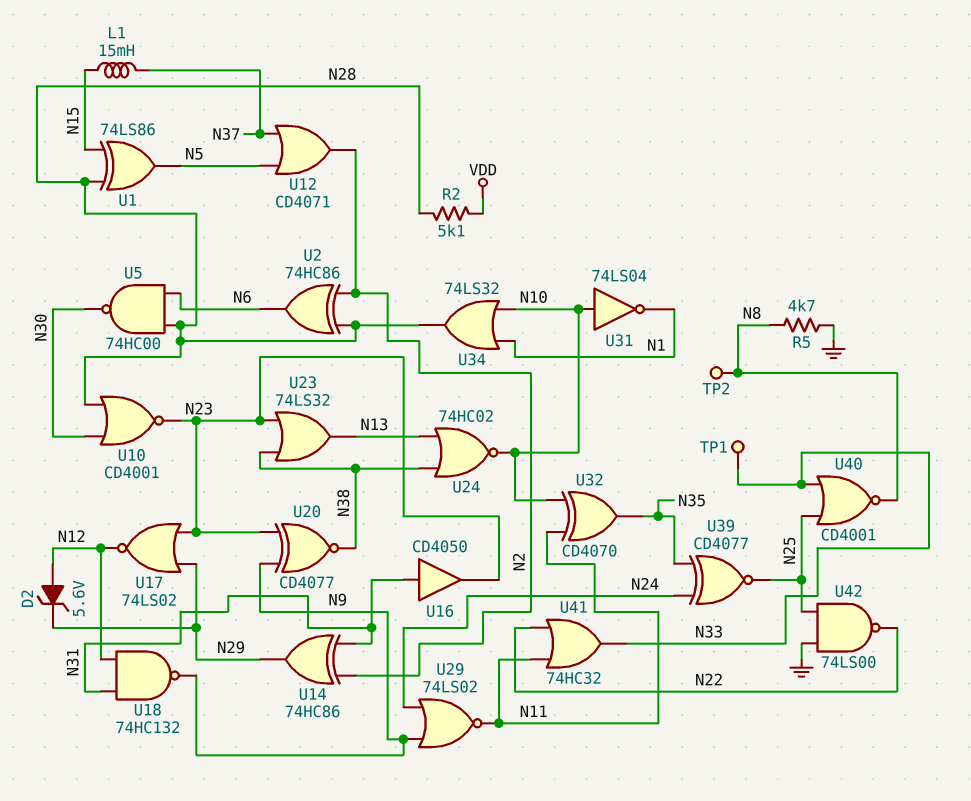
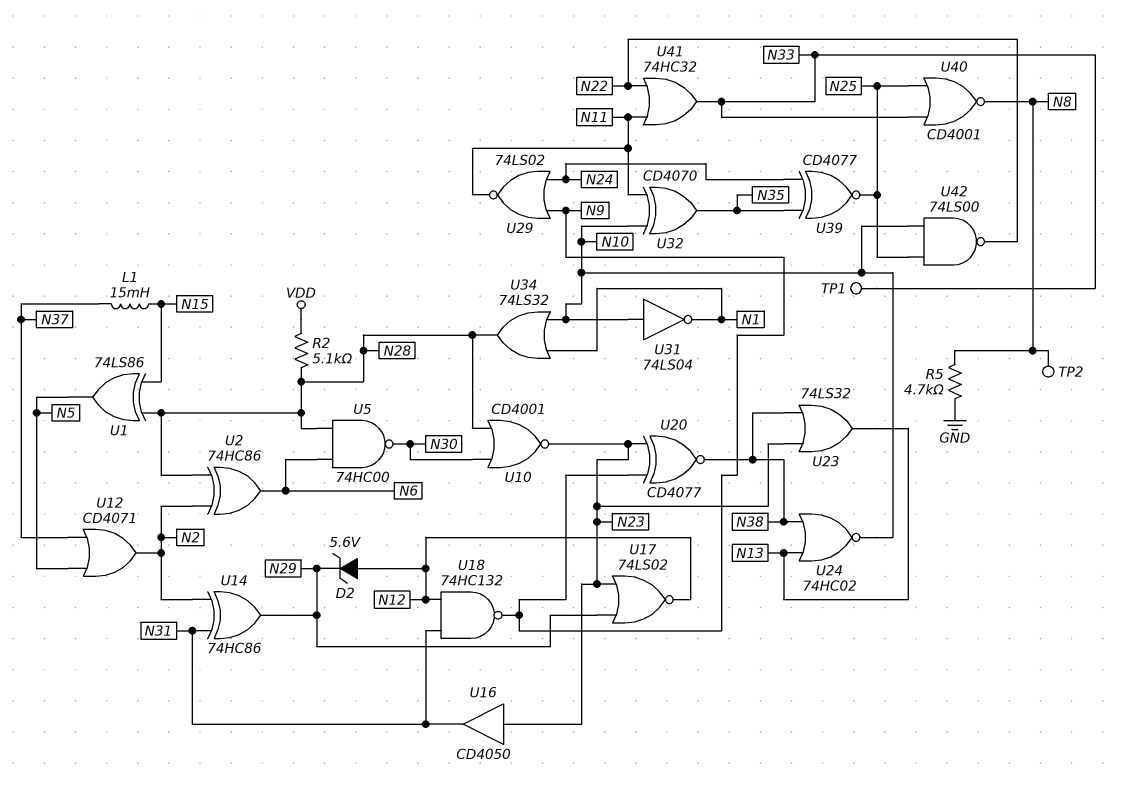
U16: buffer CD4050 (in N31, out N23) -> buffer CD4050 (in N23, out N31)
U42: NAND 74LS00 (in GND, in N25, out N22) -> NAND 74LS00 (in N10, in N25, out N22)

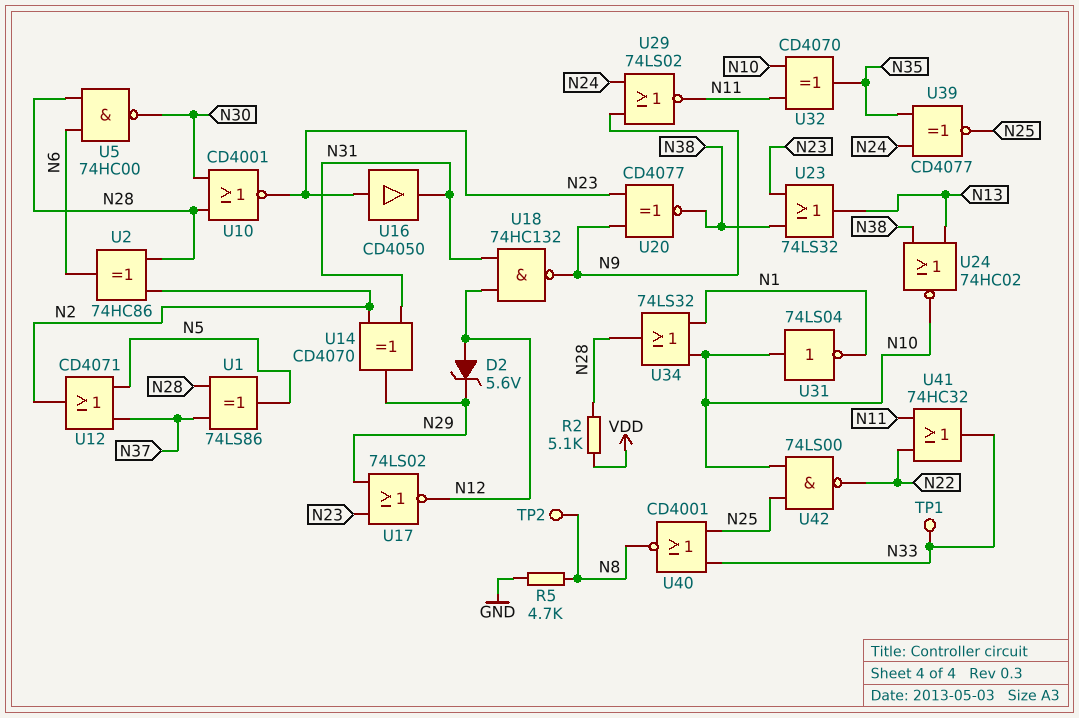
L1: 15mH (N15, N37) -> none
U1: XOR 74LS86 (in N15, in N28, out N5) -> XOR 74LS86 (in N28, in N37, out N5)
U14: XOR 74HC86 (in N2, in N31, out N29) -> XOR CD4070 (in N2, in N31, out N29)

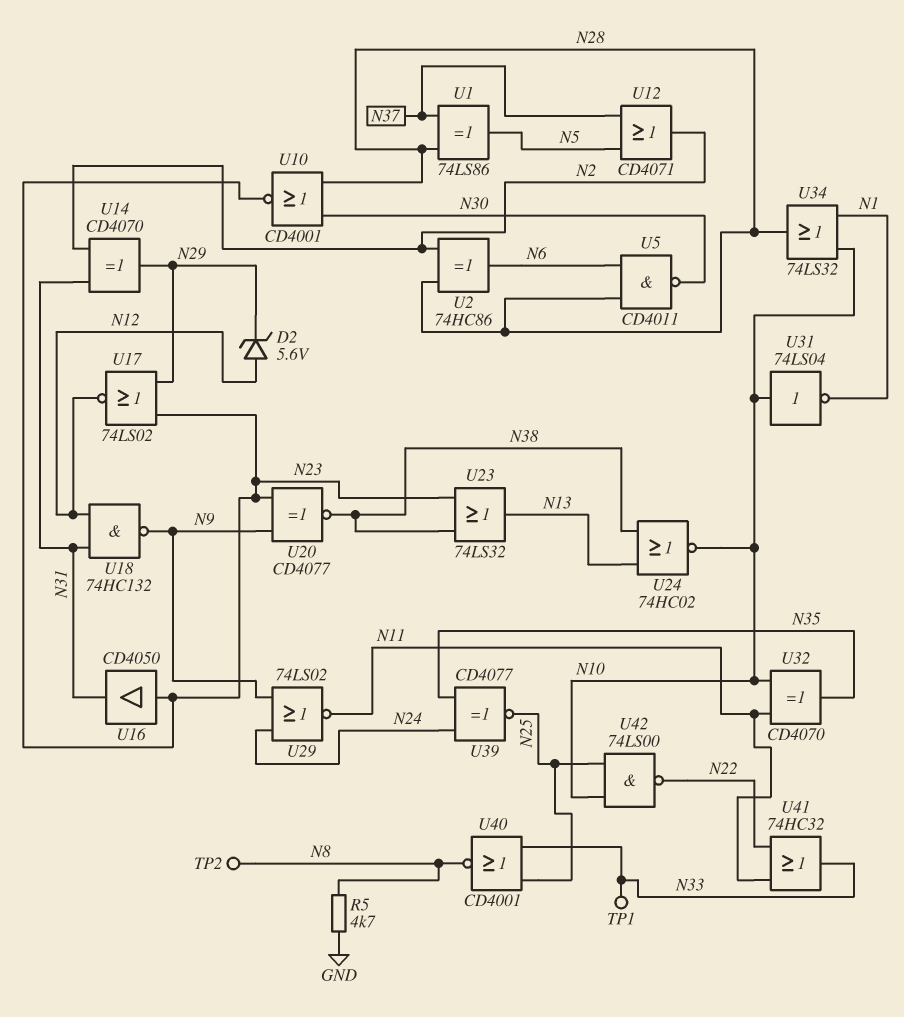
R2: 5.1k (N28, VDD) -> none
U5: NAND 74HC00 (in N6, in N28, out N30) -> NAND CD4011 (in N6, in N28, out N30)

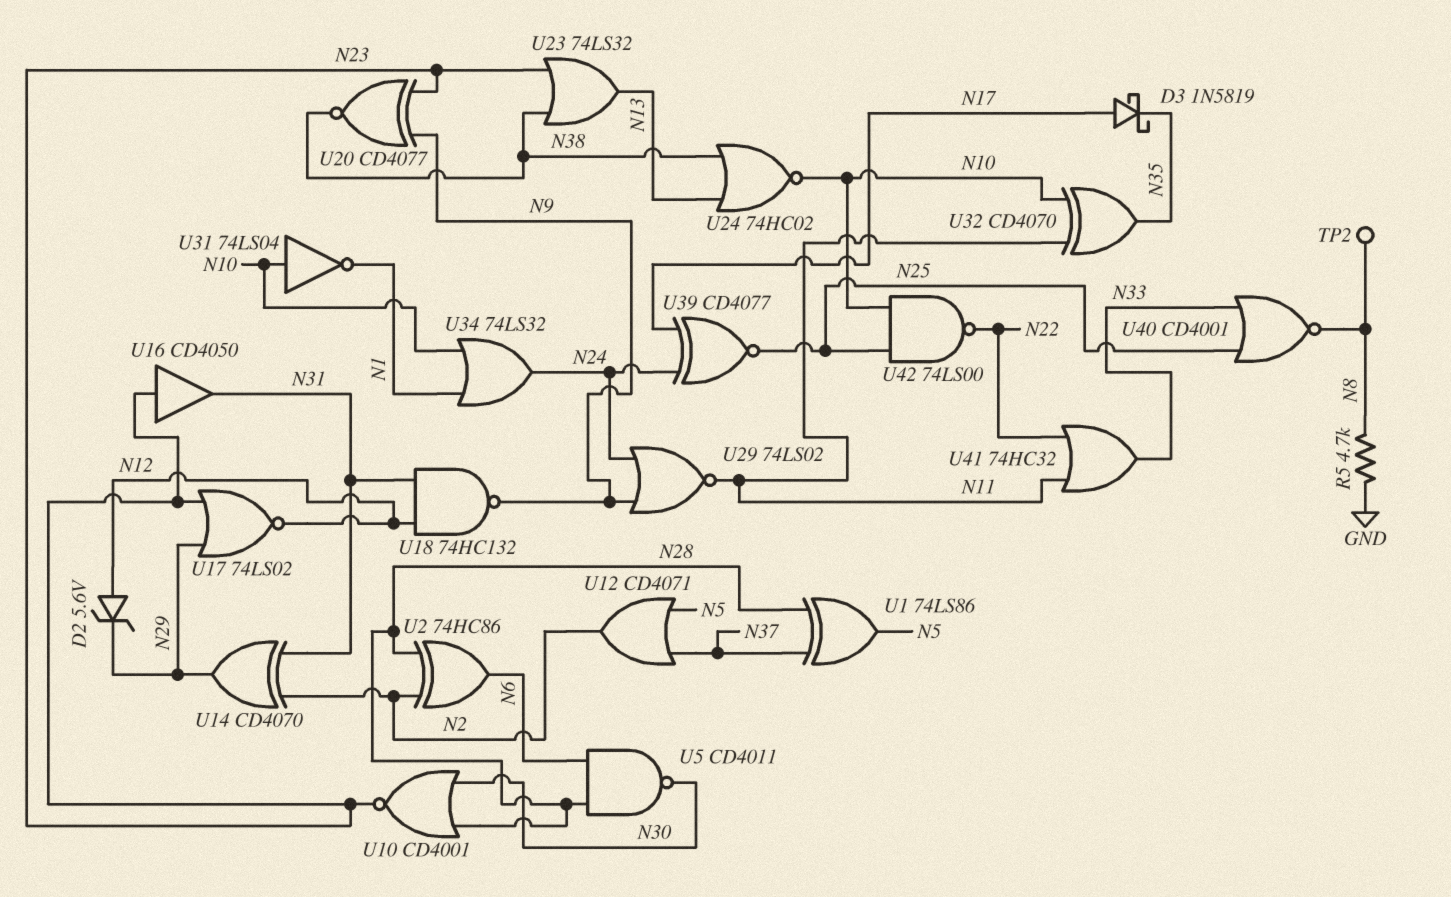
D3: none -> schottky 1N5819 (A N17, K N35)
TP1: test point (N33) -> none
U34: OR 74LS32 (in N1, in N10, out N28) -> OR 74LS32 (in N1, in N10, out N24)
U39: XNOR CD4077 (in N24, in N35, out N25) -> XNOR CD4077 (in N17, in N24, out N25)

